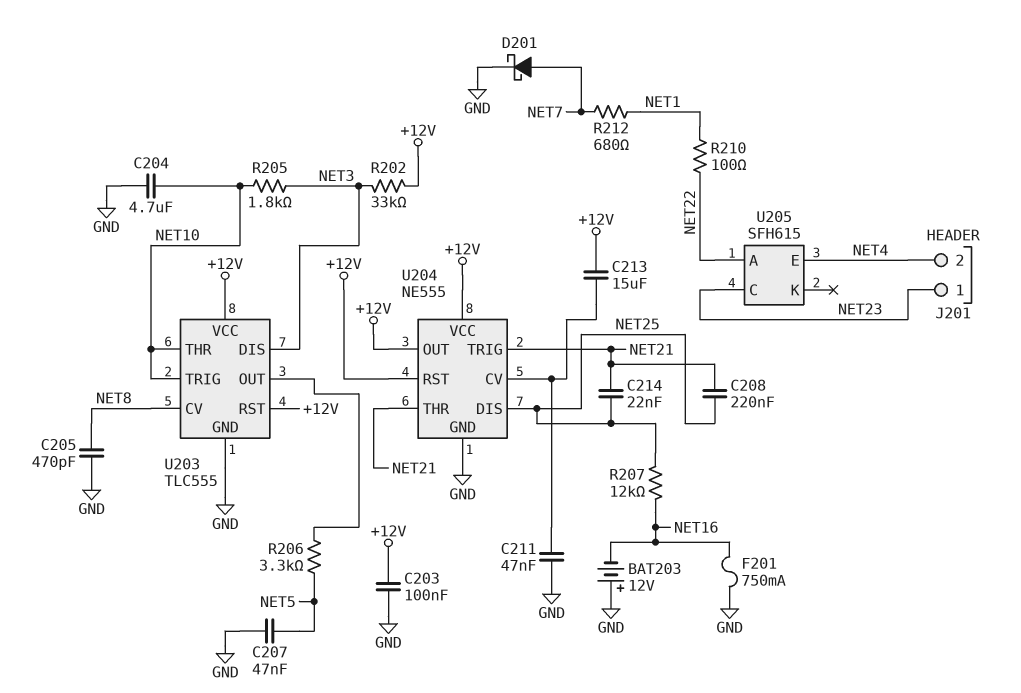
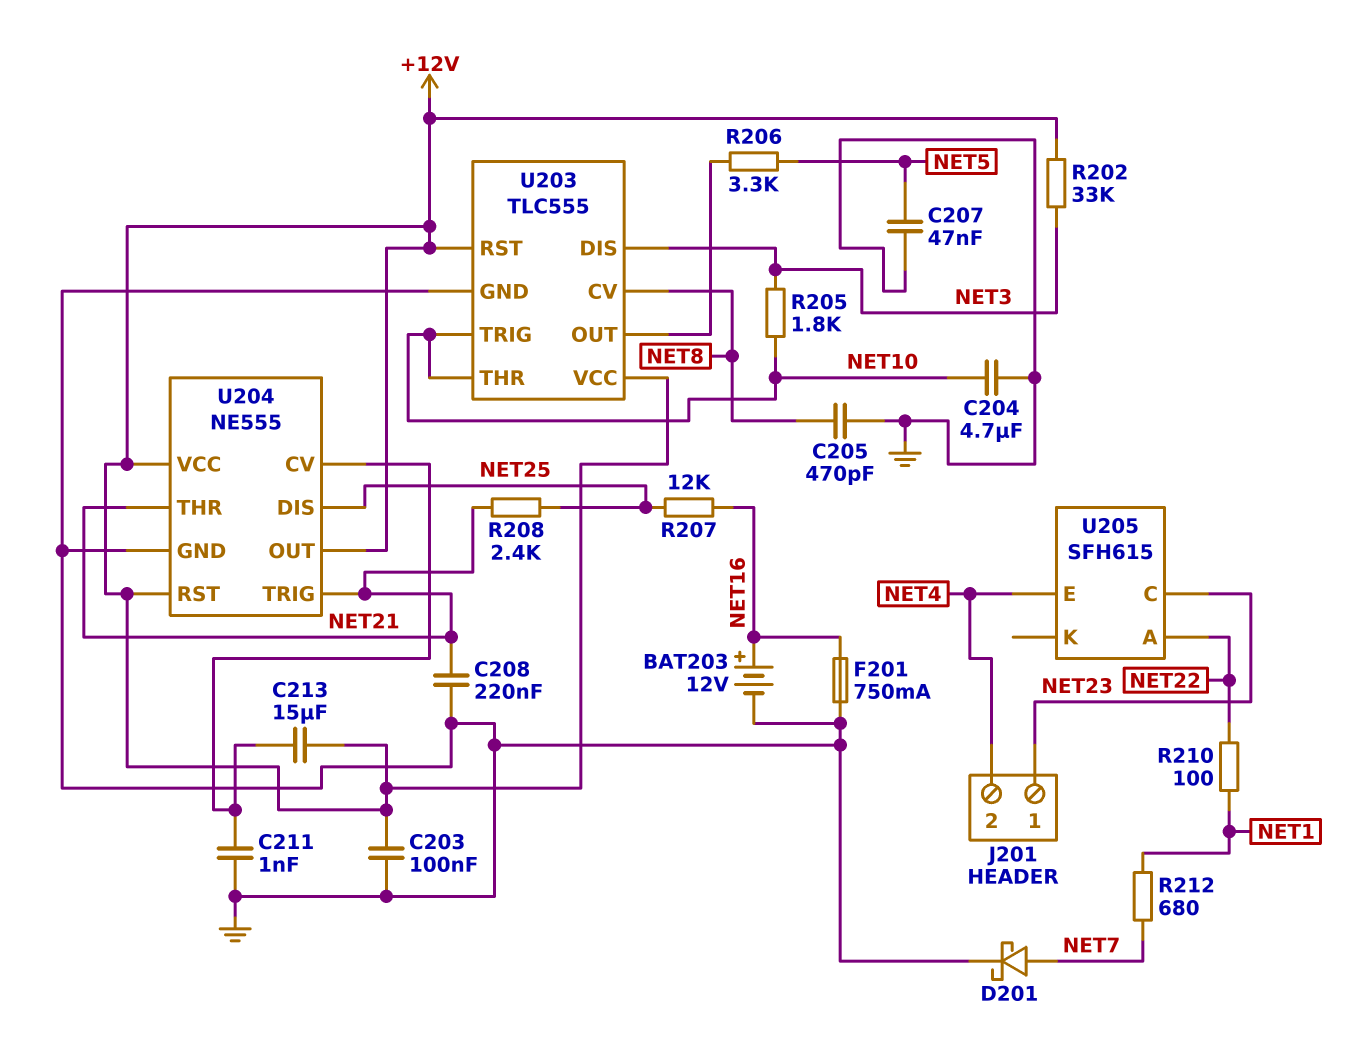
BAT203: 12V (plus GND, minus NET16) -> 12V (plus NET16, minus GND)
C208: 220nF (NET21, NET25) -> 220nF (GND, NET21)
C211: 47nF (GND, U204/CV) -> 1nF (GND, U204/CV)
C214: 22nF (NET21, NET25) -> none
R208: none -> 2.4k (NET21, NET25)

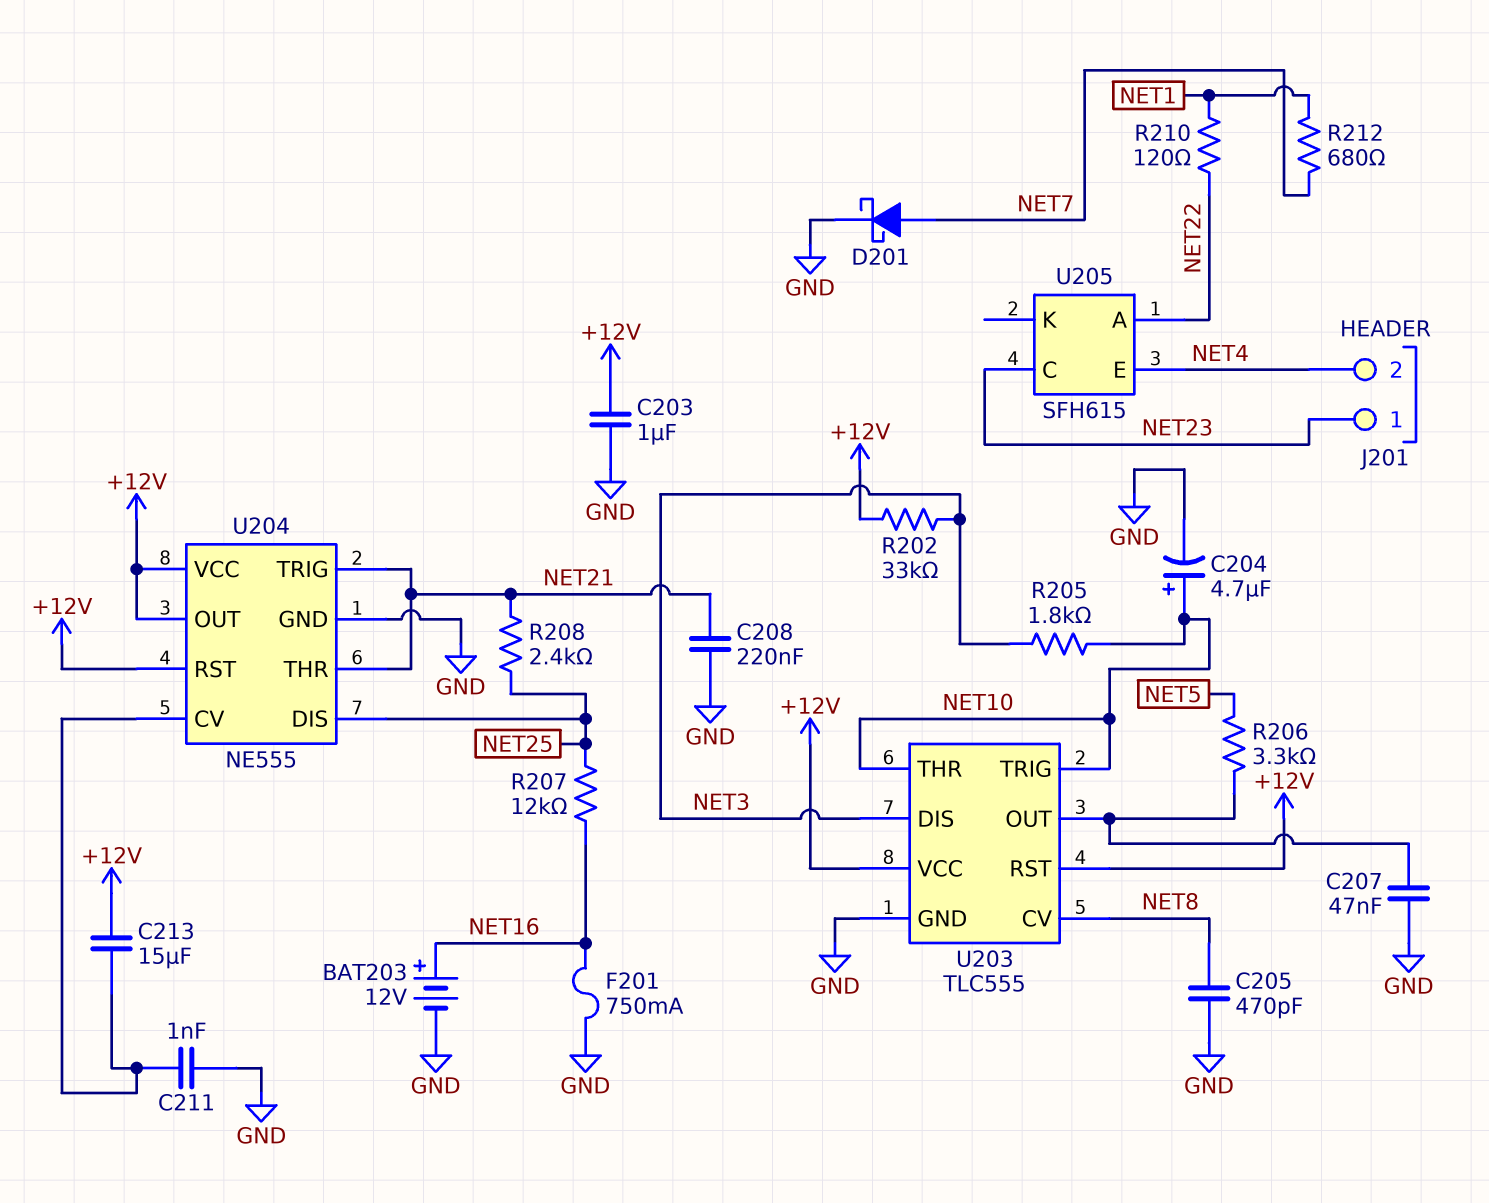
C203: 100nF (+12V, GND) -> 1uF (+12V, GND)
C204: 4.7uF (GND, NET10) -> 4.7uF (plus NET10, minus GND)
C207: 47nF (GND, NET5) -> 47nF (GND, U203/OUT)
R210: 100 (NET1, NET22) -> 120 (NET1, NET22)

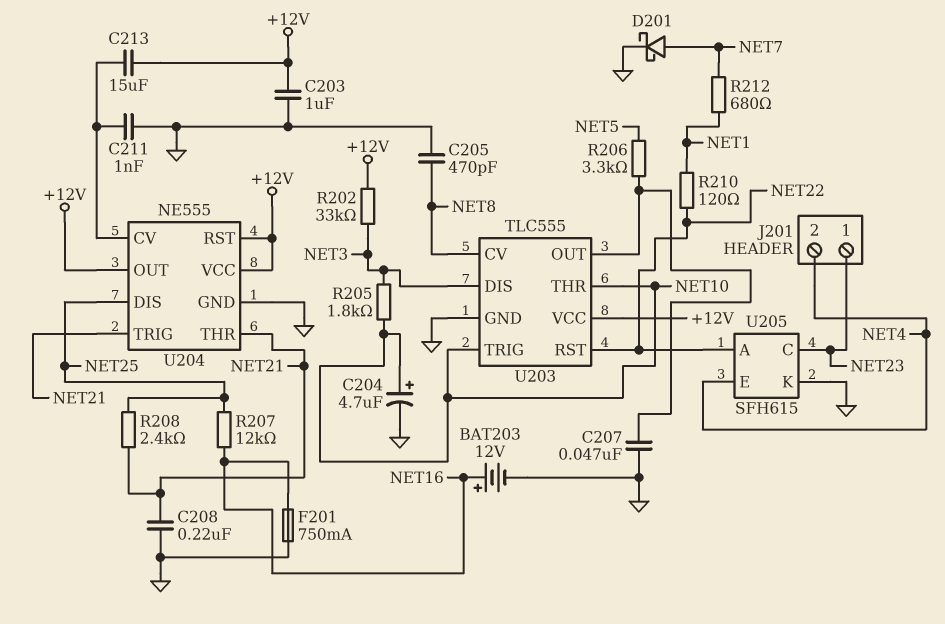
U203 pin RST: +12V -> NET22
U205 pin K: none -> GND

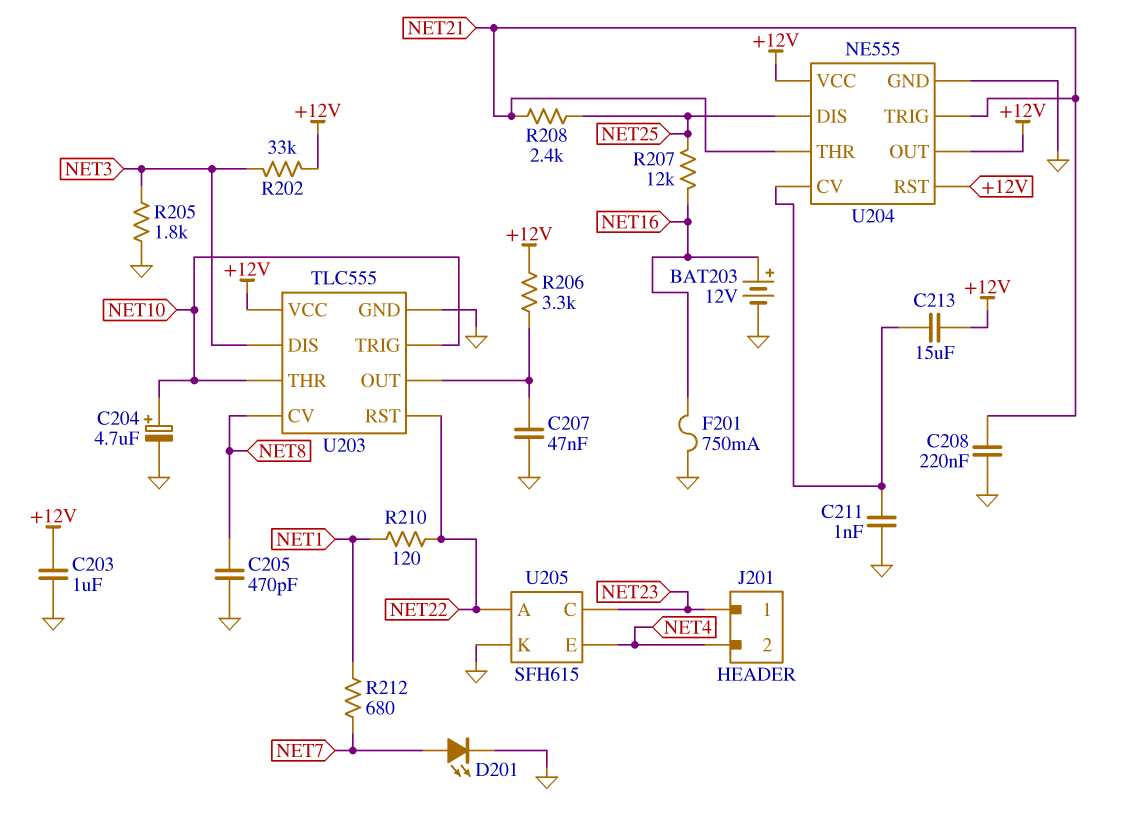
D201: schottky (A NET7, K GND) -> LED (A NET7, K GND)
R205: 1.8k (NET3, NET10) -> 1.8k (GND, NET3)
R206: 3.3k (NET5, U203/OUT) -> 3.3k (+12V, U203/OUT)

